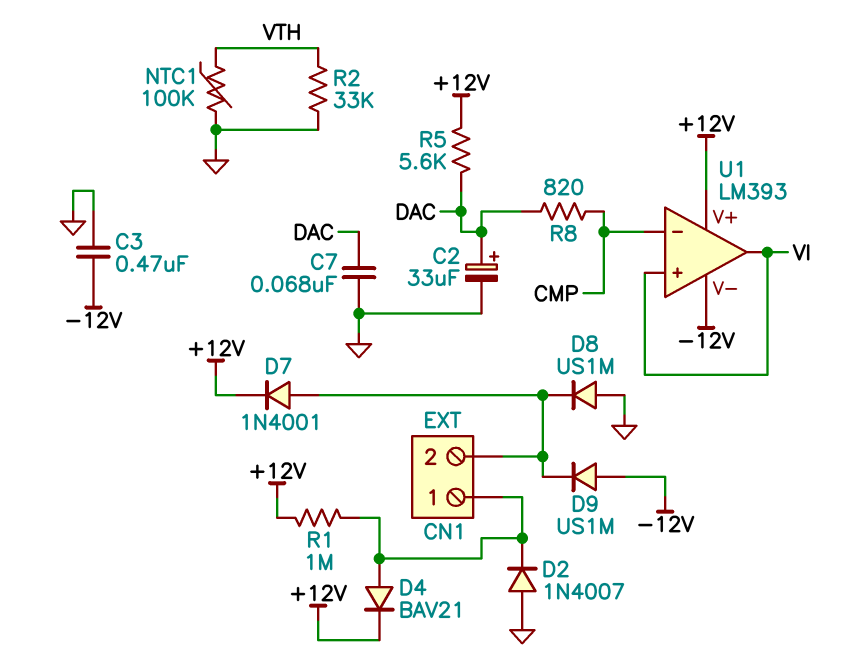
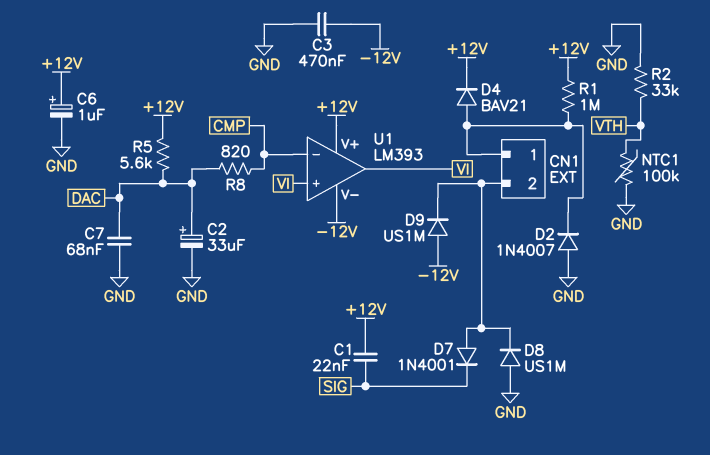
C1: none -> 22nF (+12V, SIG)
C6: none -> 1uF (plus +12V, minus GND)
D7: diode 1N4001 (A CN1/2, K +12V) -> diode 1N4001 (A CN1/2, K SIG)

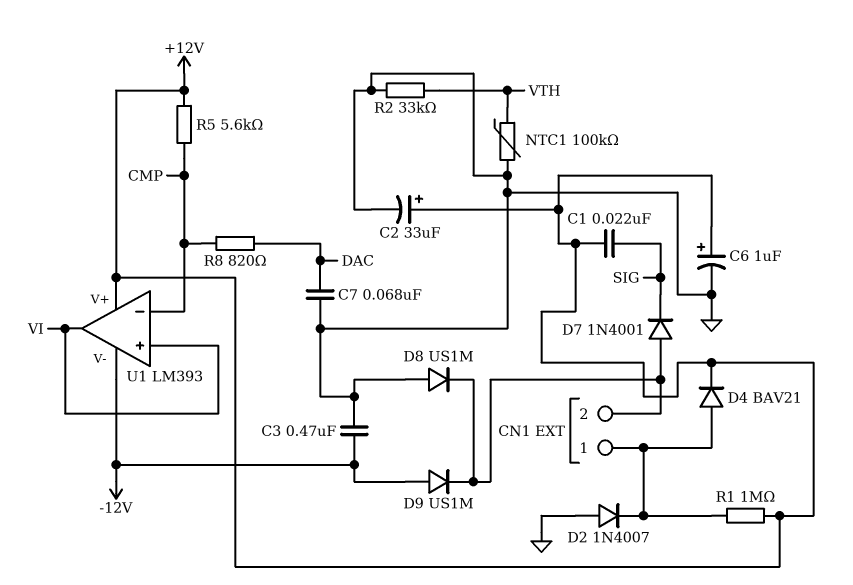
C2: 33uF (plus DAC, minus GND) -> 33uF (plus +12V, minus GND)
R5: 5.6k (+12V, DAC) -> 5.6k (+12V, CMP)

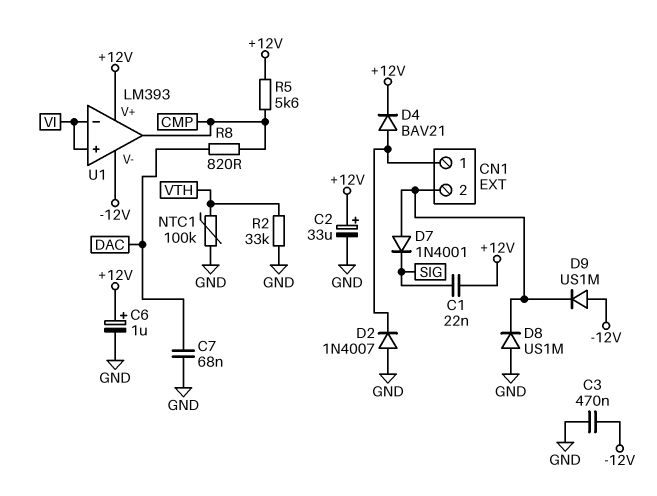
R1: 1M (+12V, CN1/1) -> none
U1 pin in-: CMP -> VI
U1 pin out: VI -> CMP

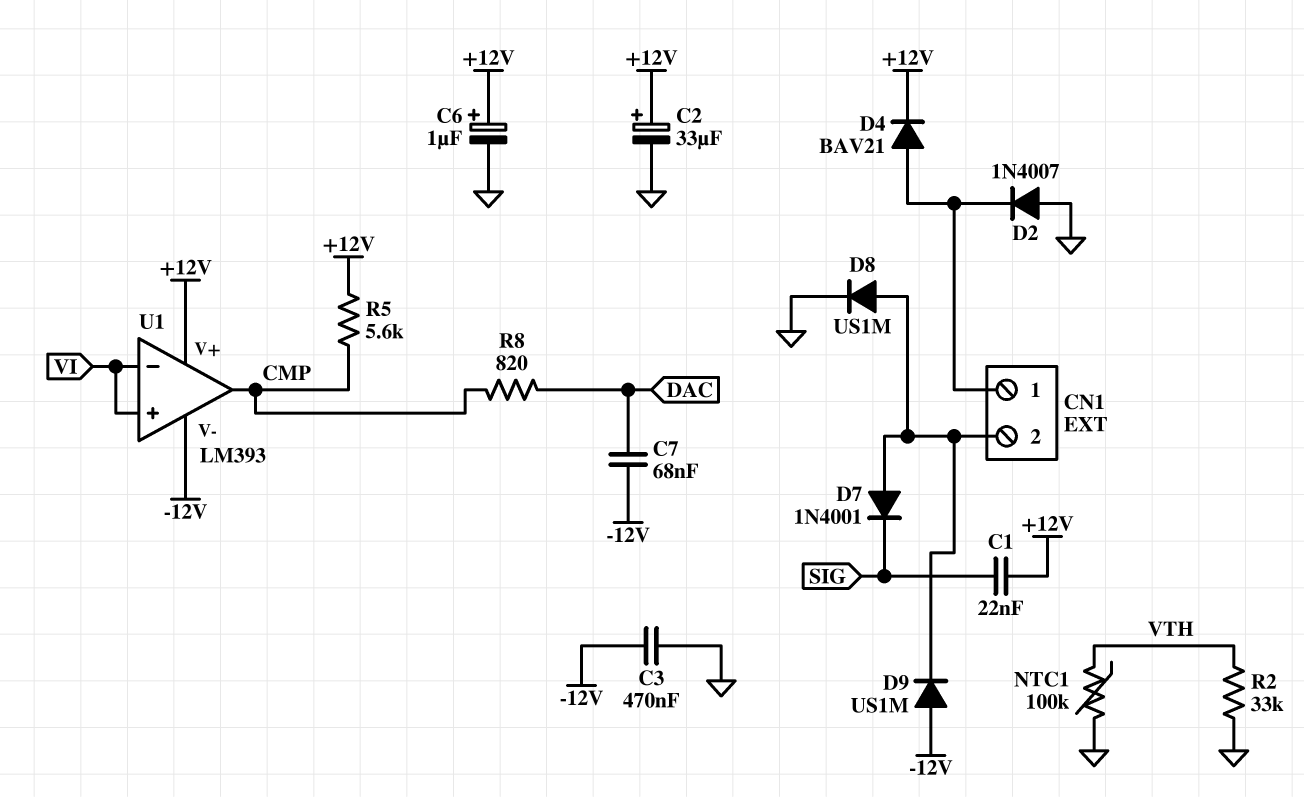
C7: 68nF (DAC, GND) -> 68nF (-12V, DAC)
D8: diode US1M (A GND, K CN1/2) -> diode US1M (A CN1/2, K GND)

